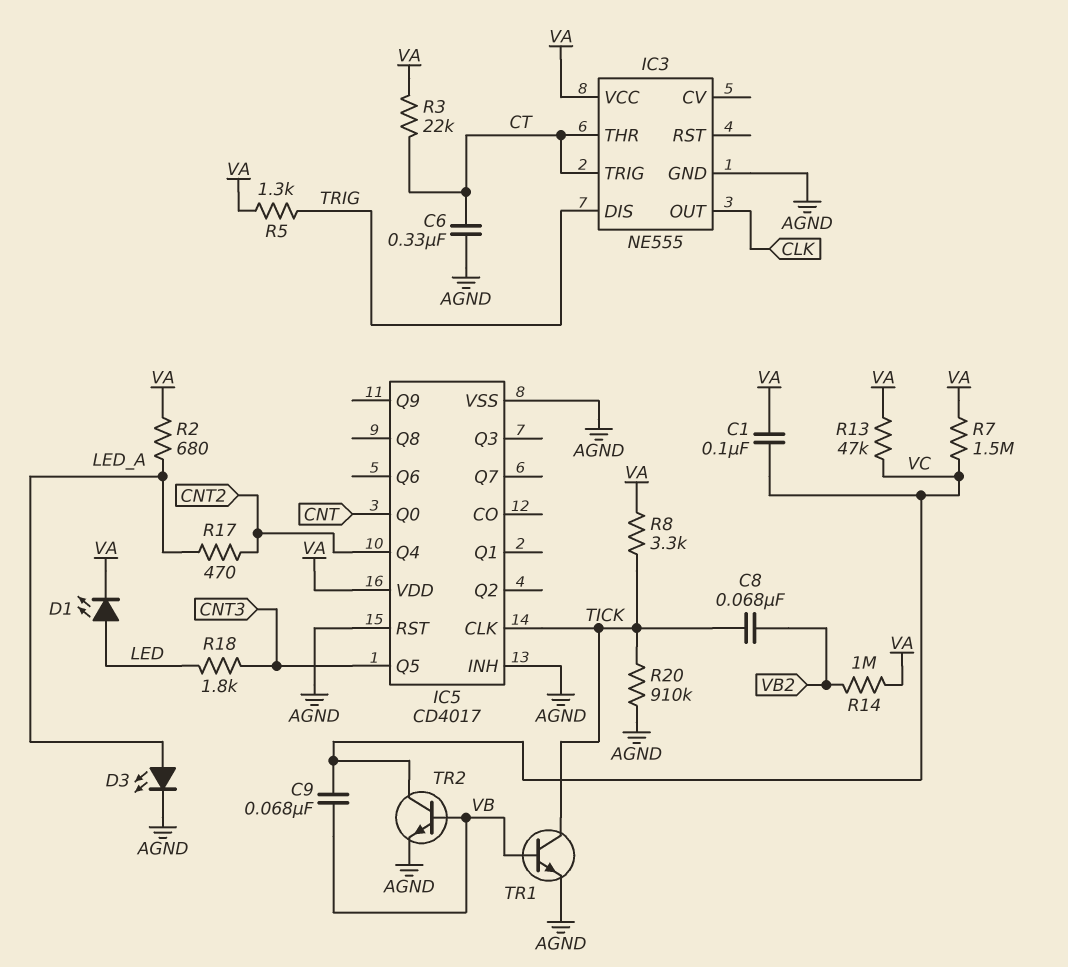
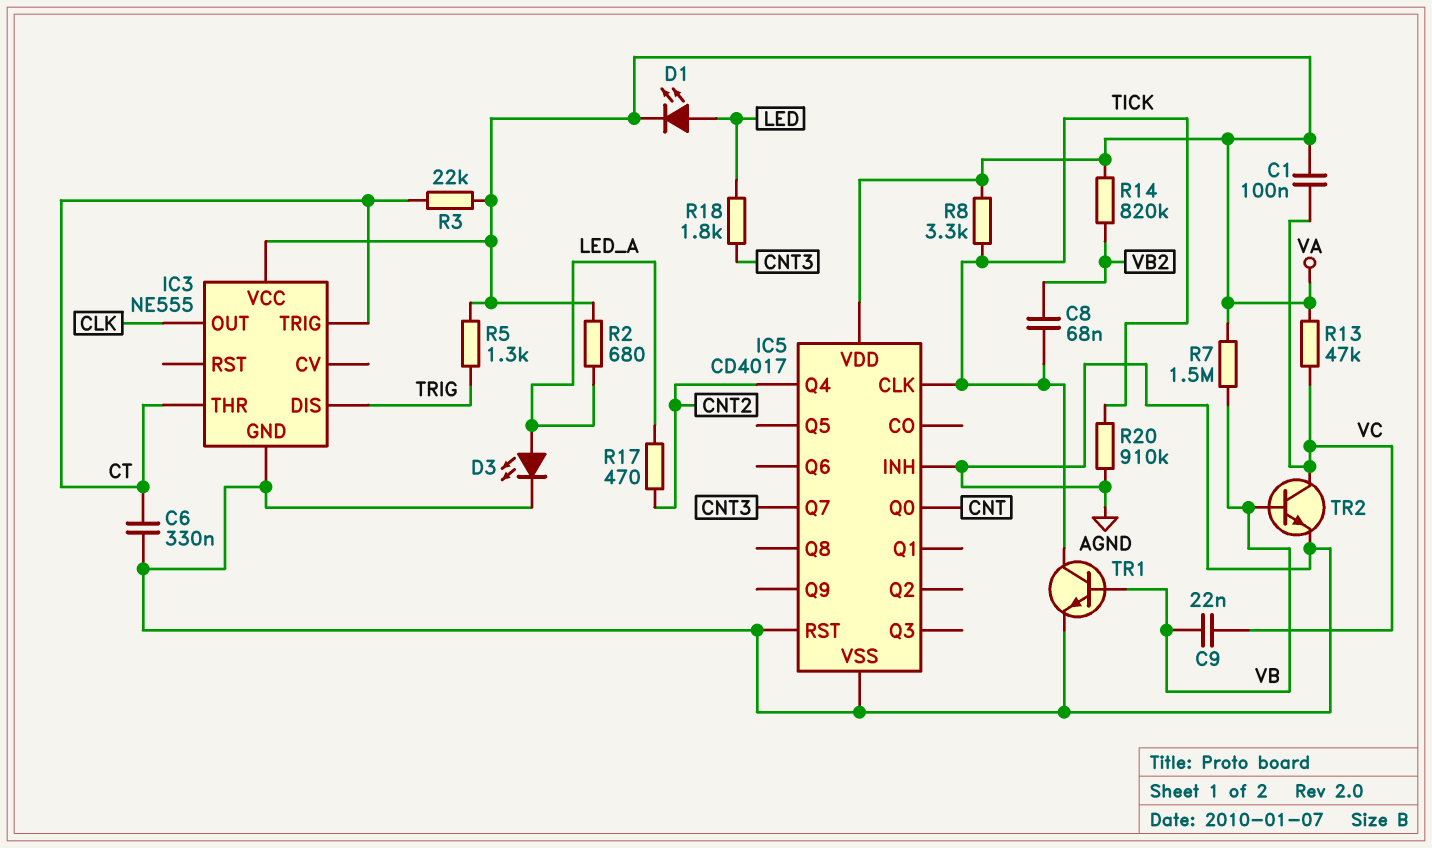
C9: 68nF (VB, VC) -> 22nF (VB, VC)
IC5 pin Q5: CNT3 -> none
IC5 pin Q7: none -> CNT3
R7: 1.5M (VA, VC) -> 1.5M (VA, VB)
R14: 1M (VA, VB2) -> 820k (VA, VB2)

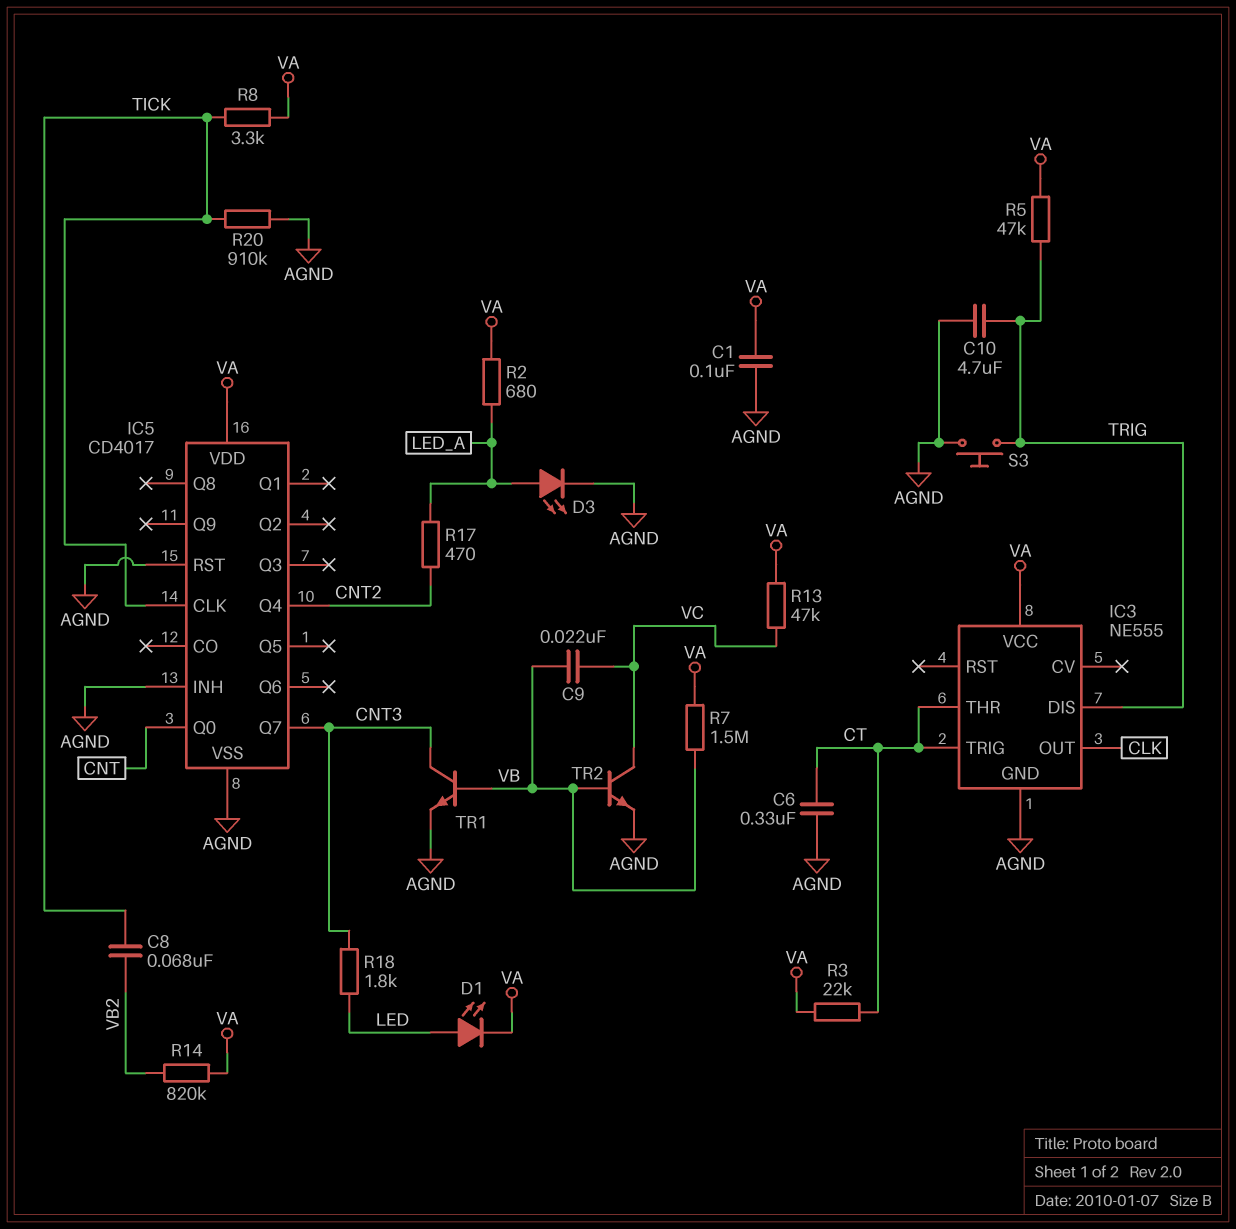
C1: 100nF (VA, VC) -> 100nF (AGND, VA)
C10: none -> 4.7uF (AGND, TRIG)
R5: 1.3k (TRIG, VA) -> 47k (TRIG, VA)
S3: none -> button (AGND, TRIG)
TR1: NPN (B VB, C TICK, E AGND) -> NPN (B VB, C CNT3, E AGND)

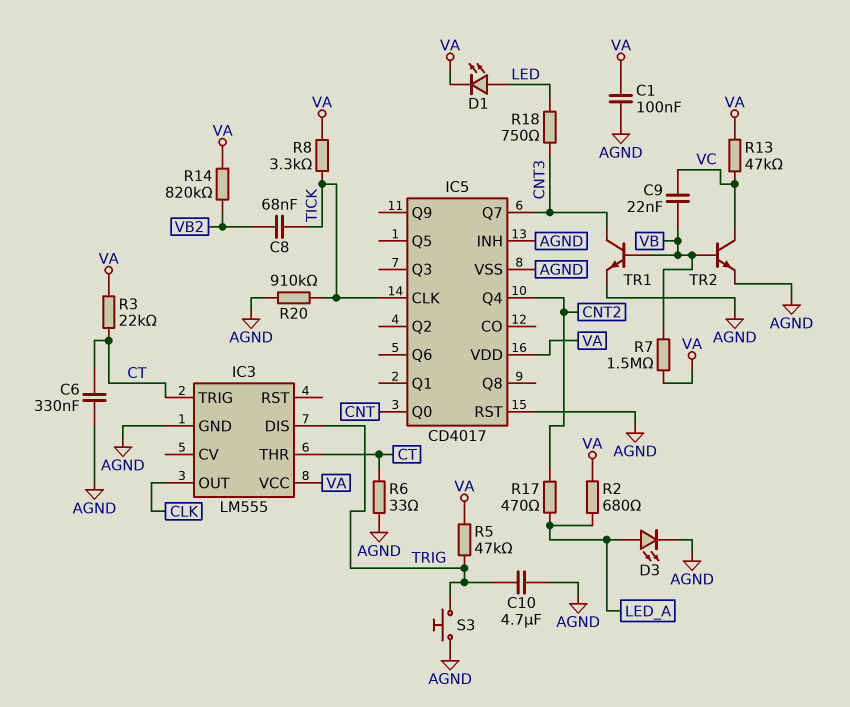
IC3: NE555 -> LM555
R6: none -> 33 (AGND, CT)
R18: 1.8k (CNT3, LED) -> 750 (CNT3, LED)

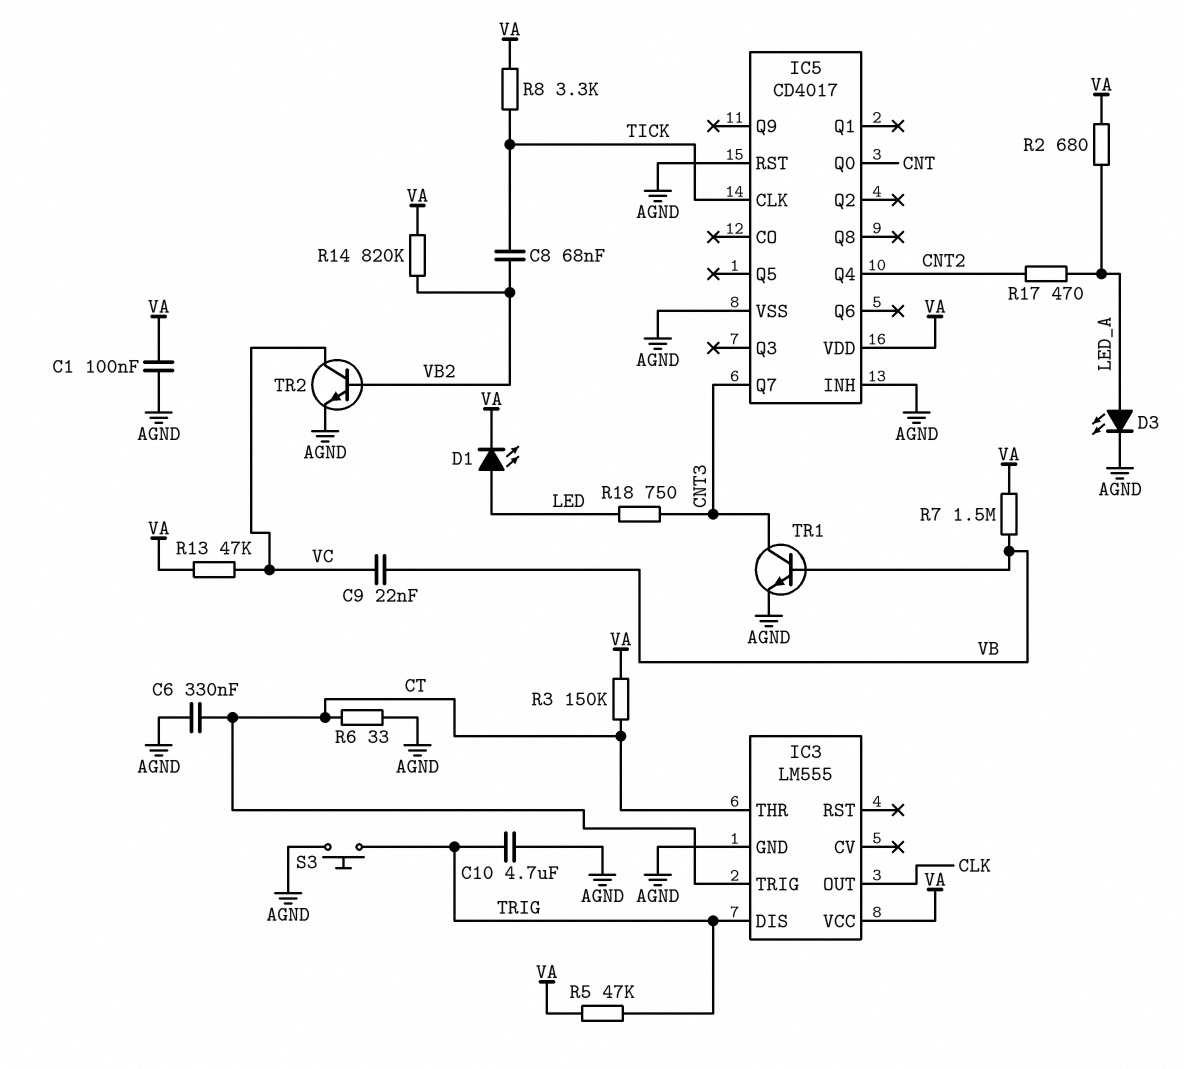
R3: 22k (CT, VA) -> 150k (CT, VA)
R20: 910k (AGND, TICK) -> none
TR2: NPN (B VB, C VC, E AGND) -> NPN (B VB2, C VC, E AGND)

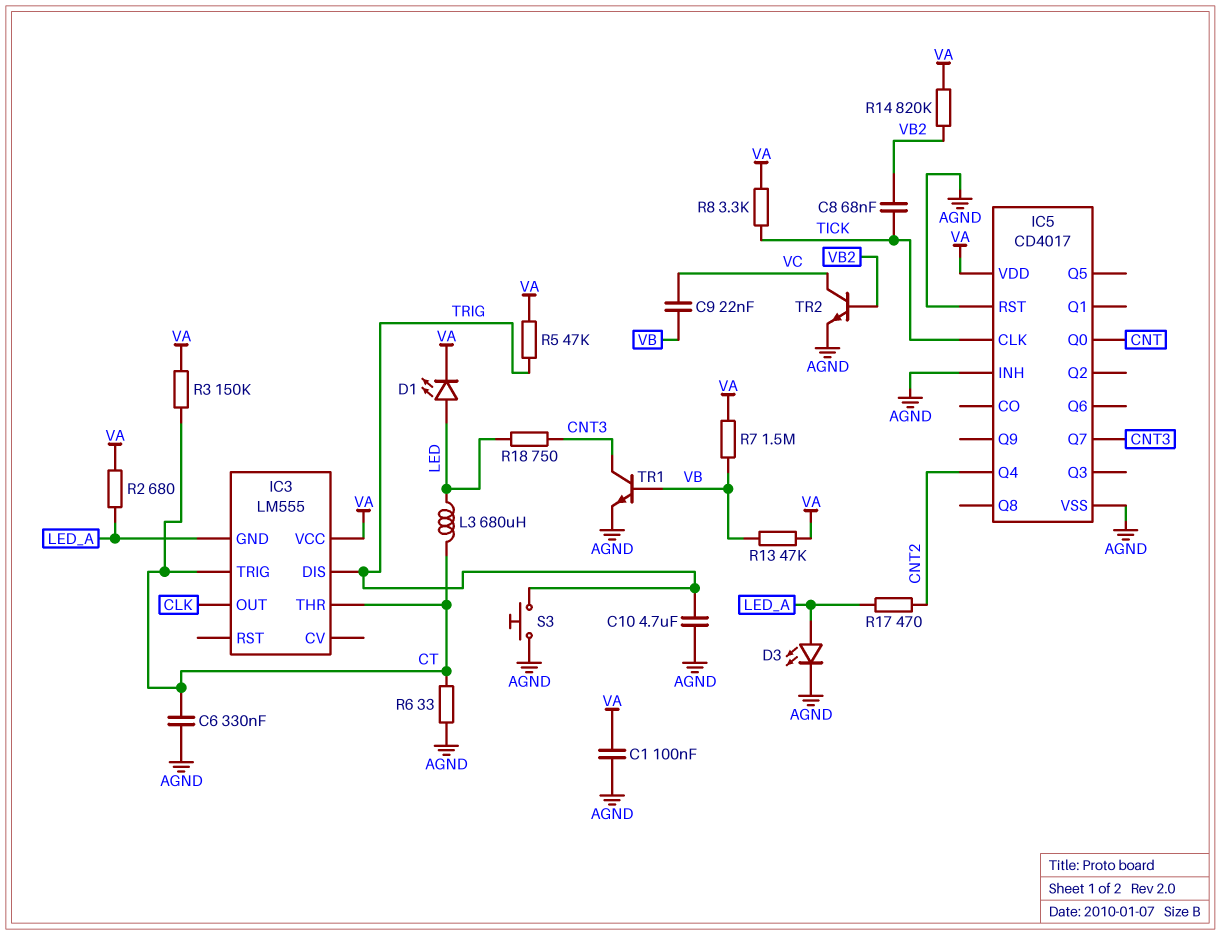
IC3 pin GND: AGND -> LED_A
L3: none -> 680uH (CT, LED)
R13: 47k (VA, VC) -> 47k (VA, VB)

